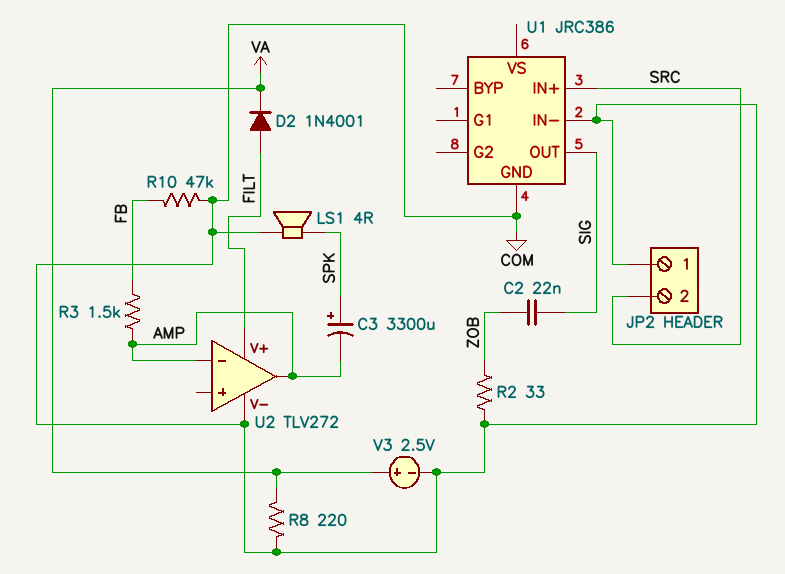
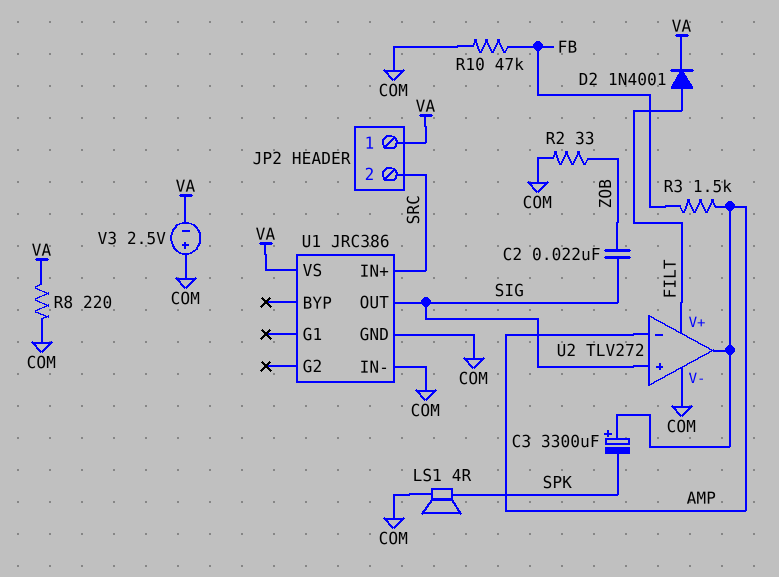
C3: 3300uF (plus SPK, minus AMP) -> 3300uF (plus AMP, minus SPK)
JP2 pin 1: COM -> VA
U1 pin VS: none -> VA
U2 pin in+: none -> SIG
V3: 2.5V (plus VA, minus COM) -> 2.5V (plus COM, minus VA)

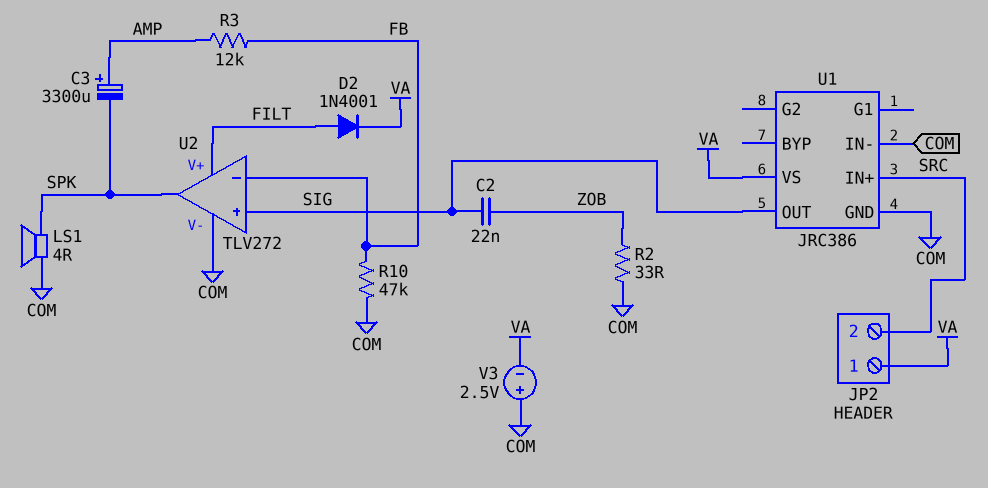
R3: 1.5k (AMP, FB) -> 12k (AMP, FB)
R8: 220 (COM, VA) -> none
U2 pin in-: AMP -> FB
U2 pin out: AMP -> SPK

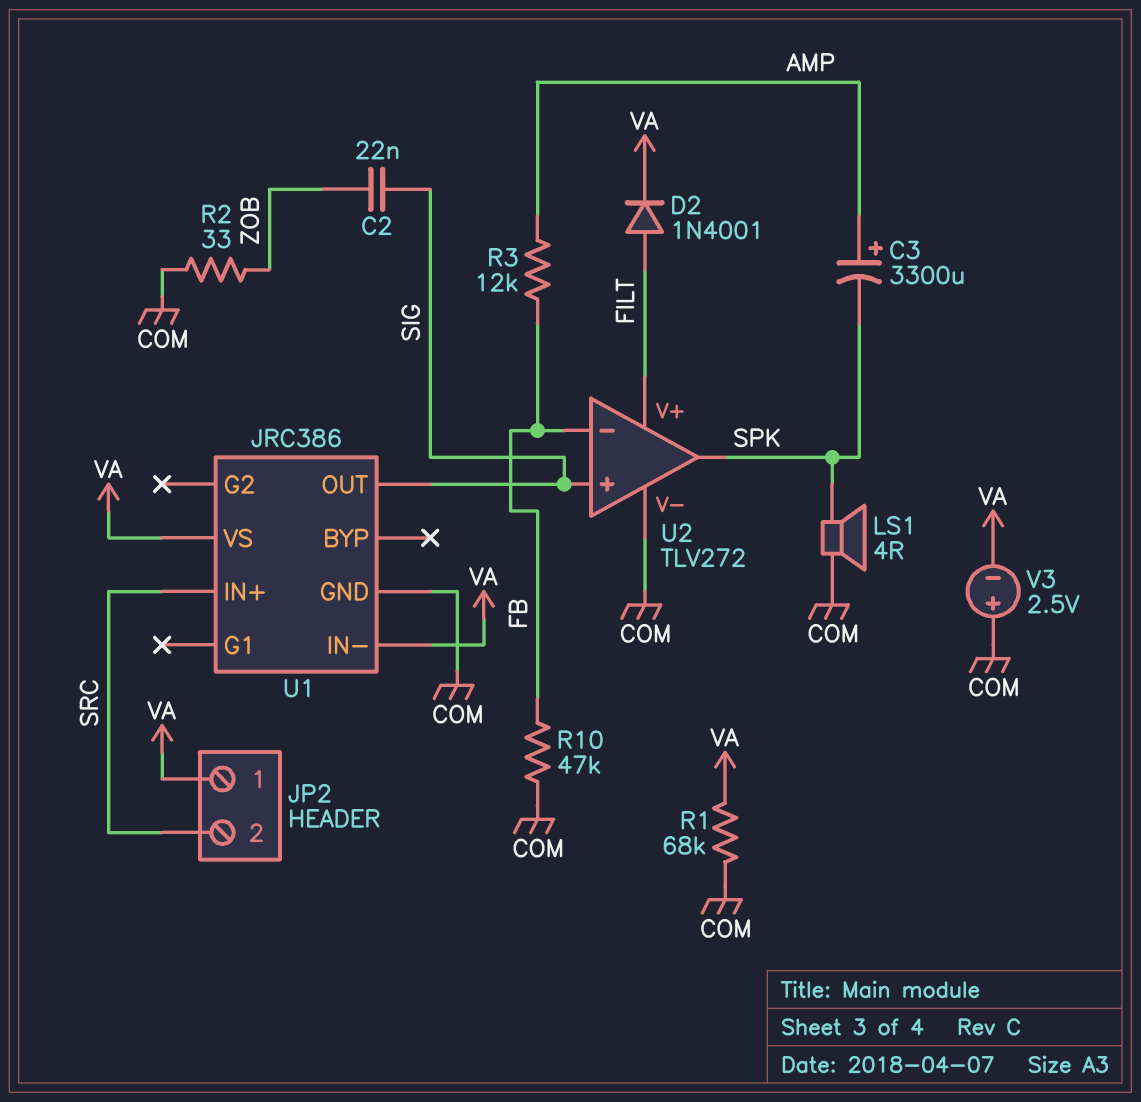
R1: none -> 68k (COM, VA)
U1 pin IN-: COM -> VA

